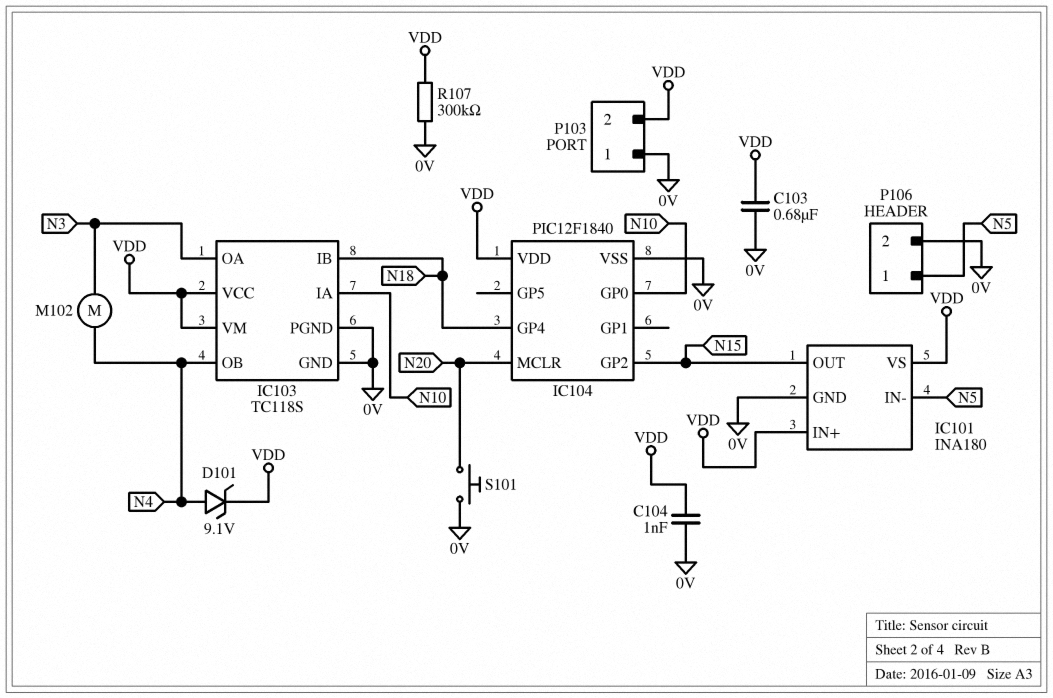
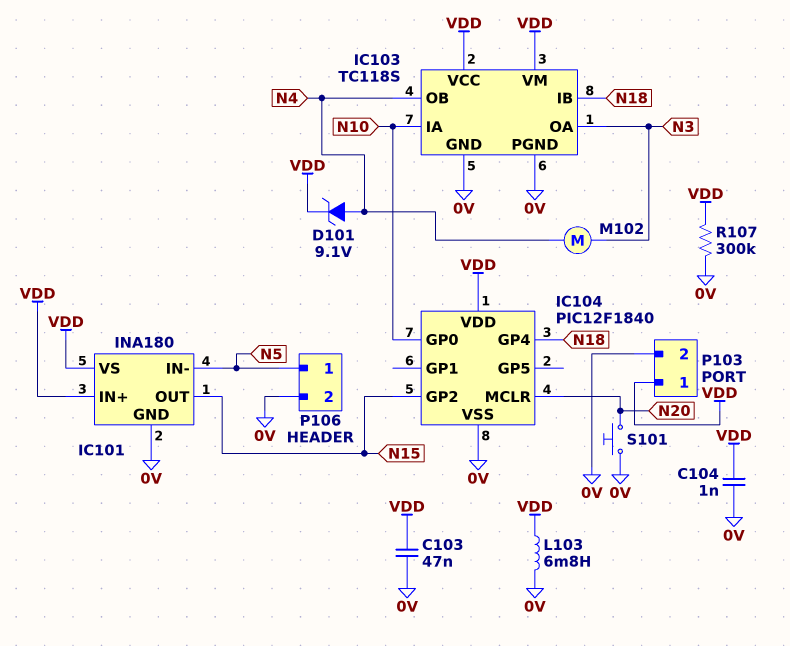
C103: 680nF (0V, VDD) -> 47nF (0V, VDD)
L103: none -> 6.8mH (0V, VDD)
P103 pin 1: 0V -> VDD
P103 pin 2: VDD -> 0V

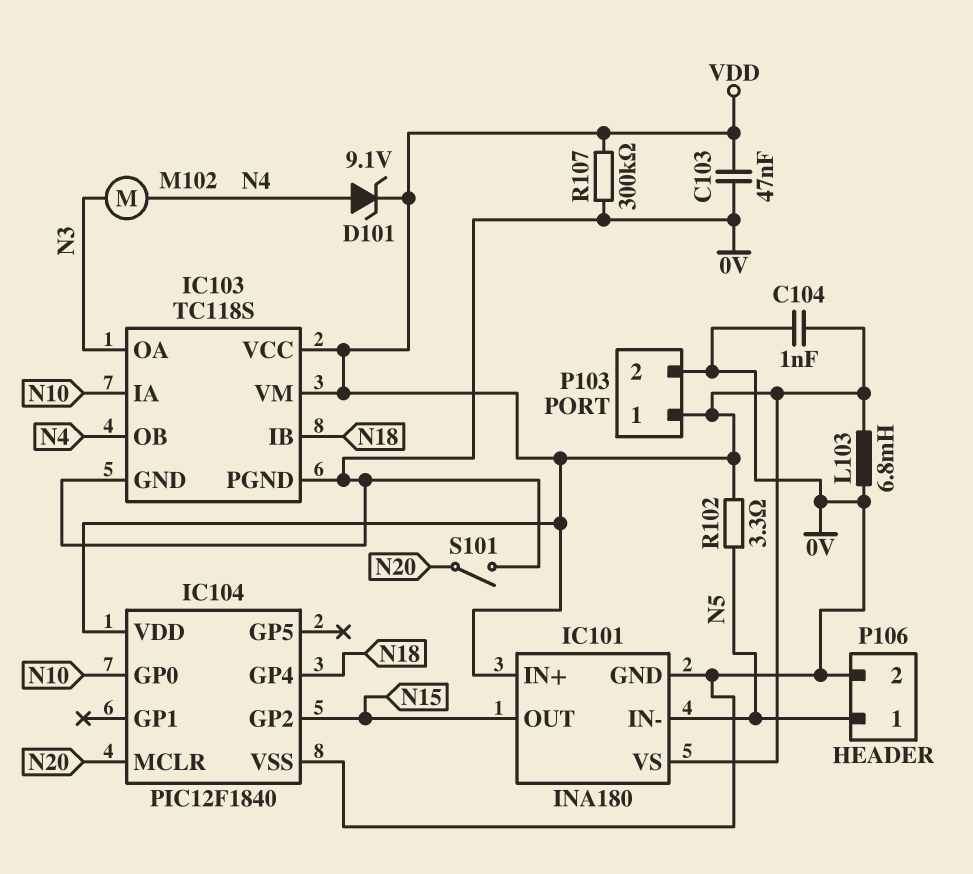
R102: none -> 3.3 (N5, VDD)
S101: button (0V, N20) -> switch (0V, N20)

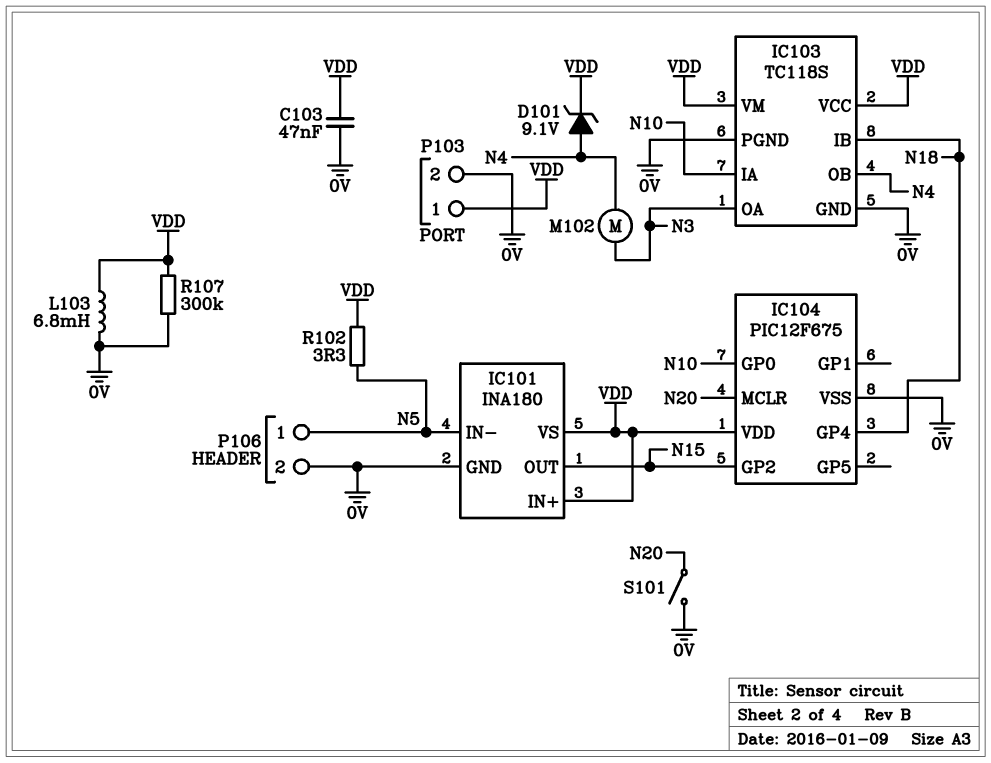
C104: 1nF (0V, VDD) -> none
IC104: PIC12F1840 -> PIC12F675

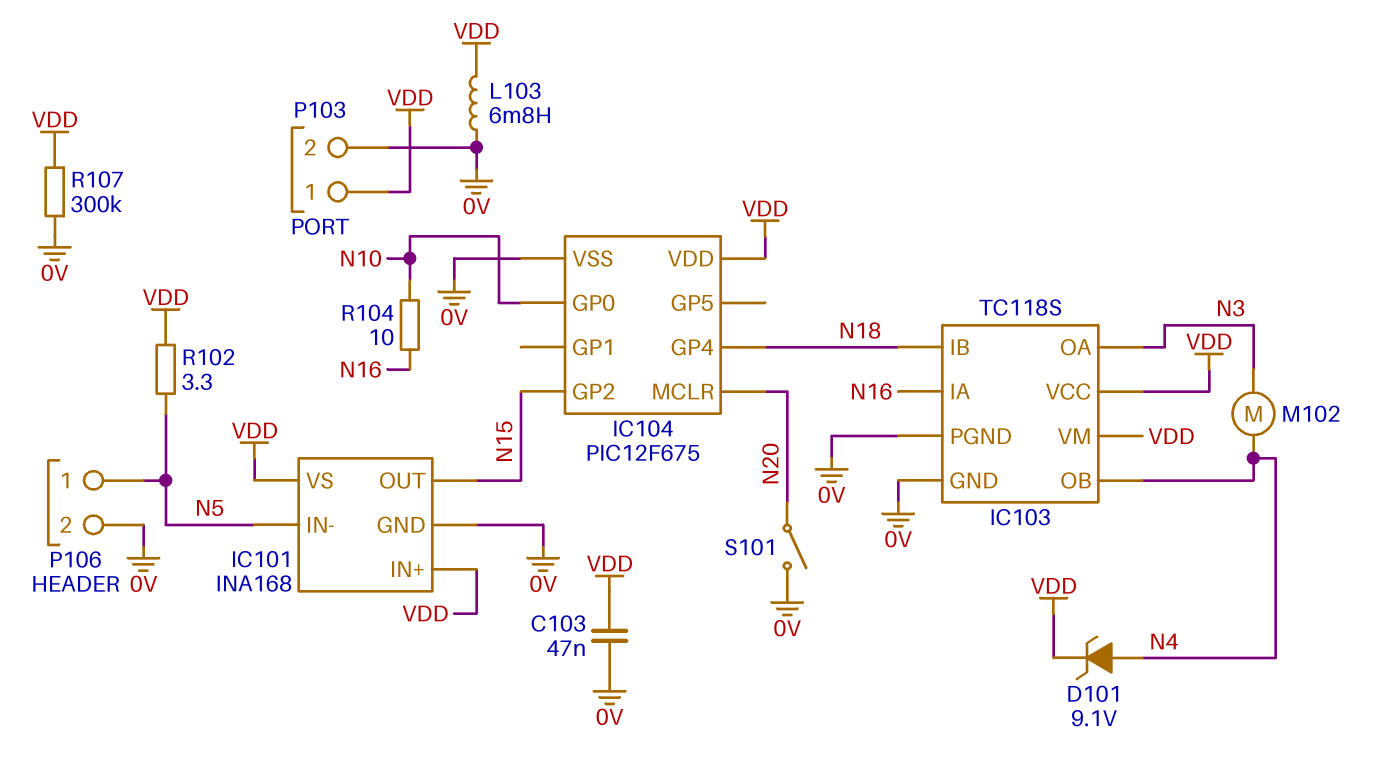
IC101: INA180 -> INA168
IC103 pin IA: N10 -> N16
R104: none -> 10 (N10, N16)

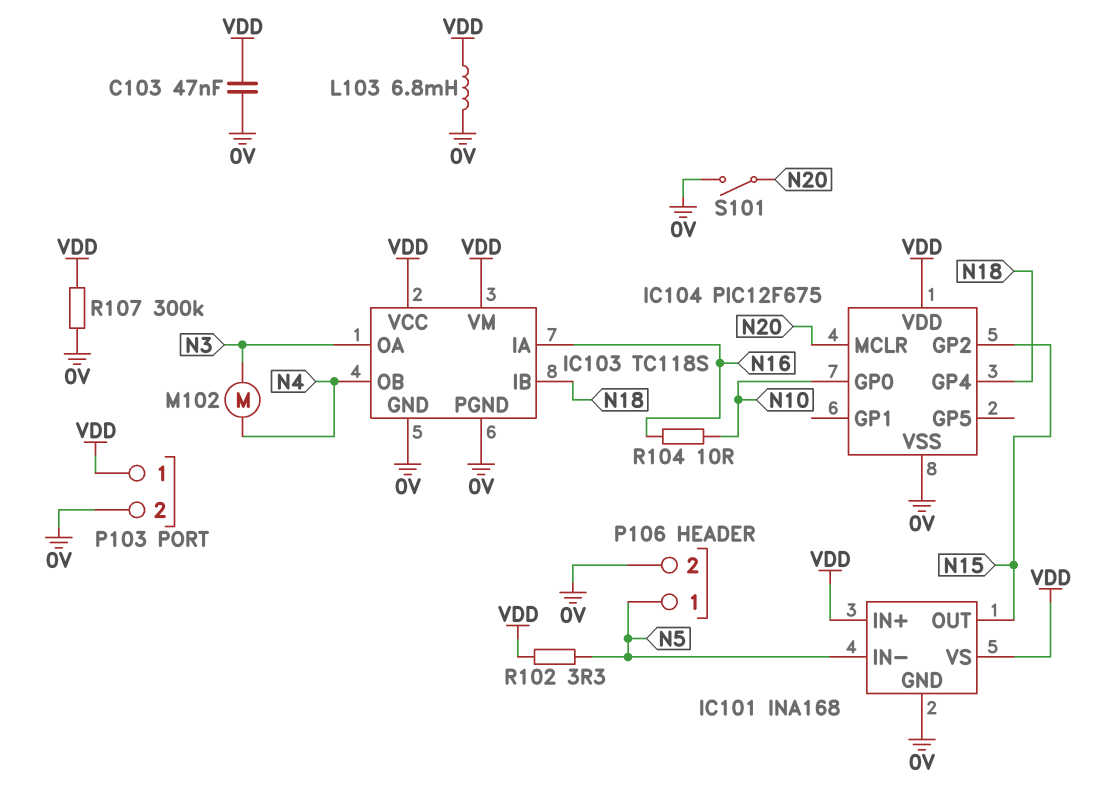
D101: zener 9.1V (A N4, K VDD) -> none

